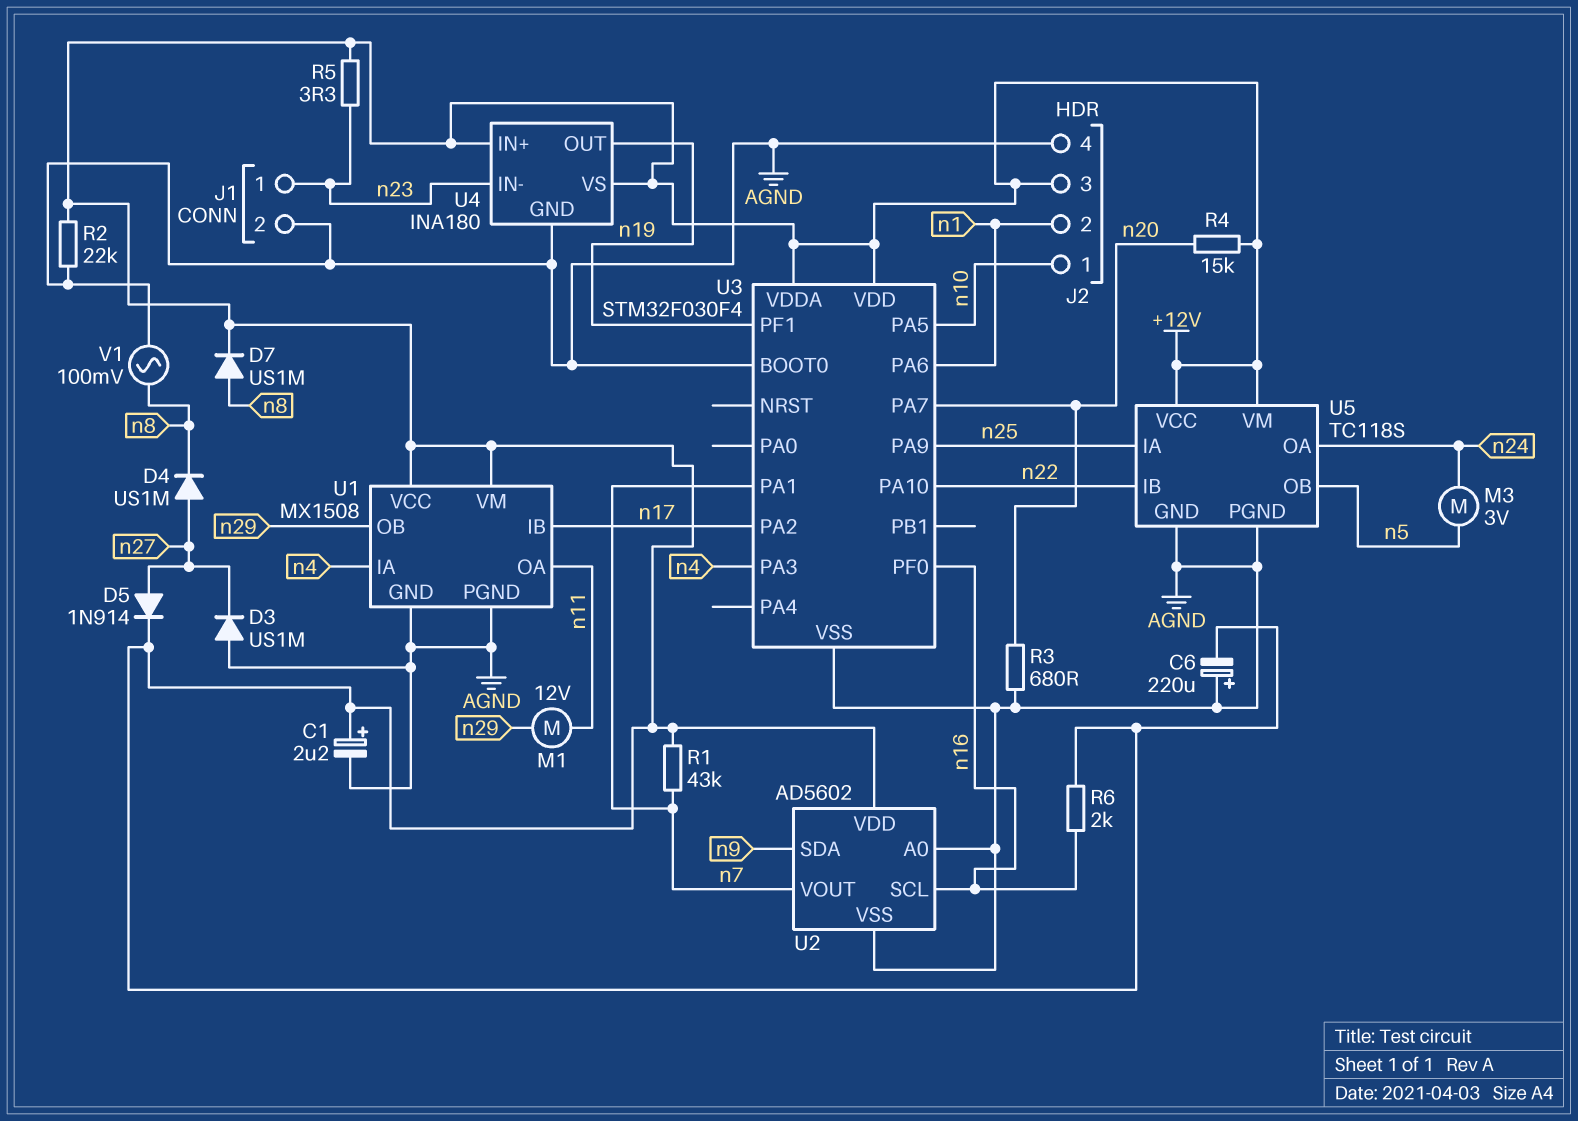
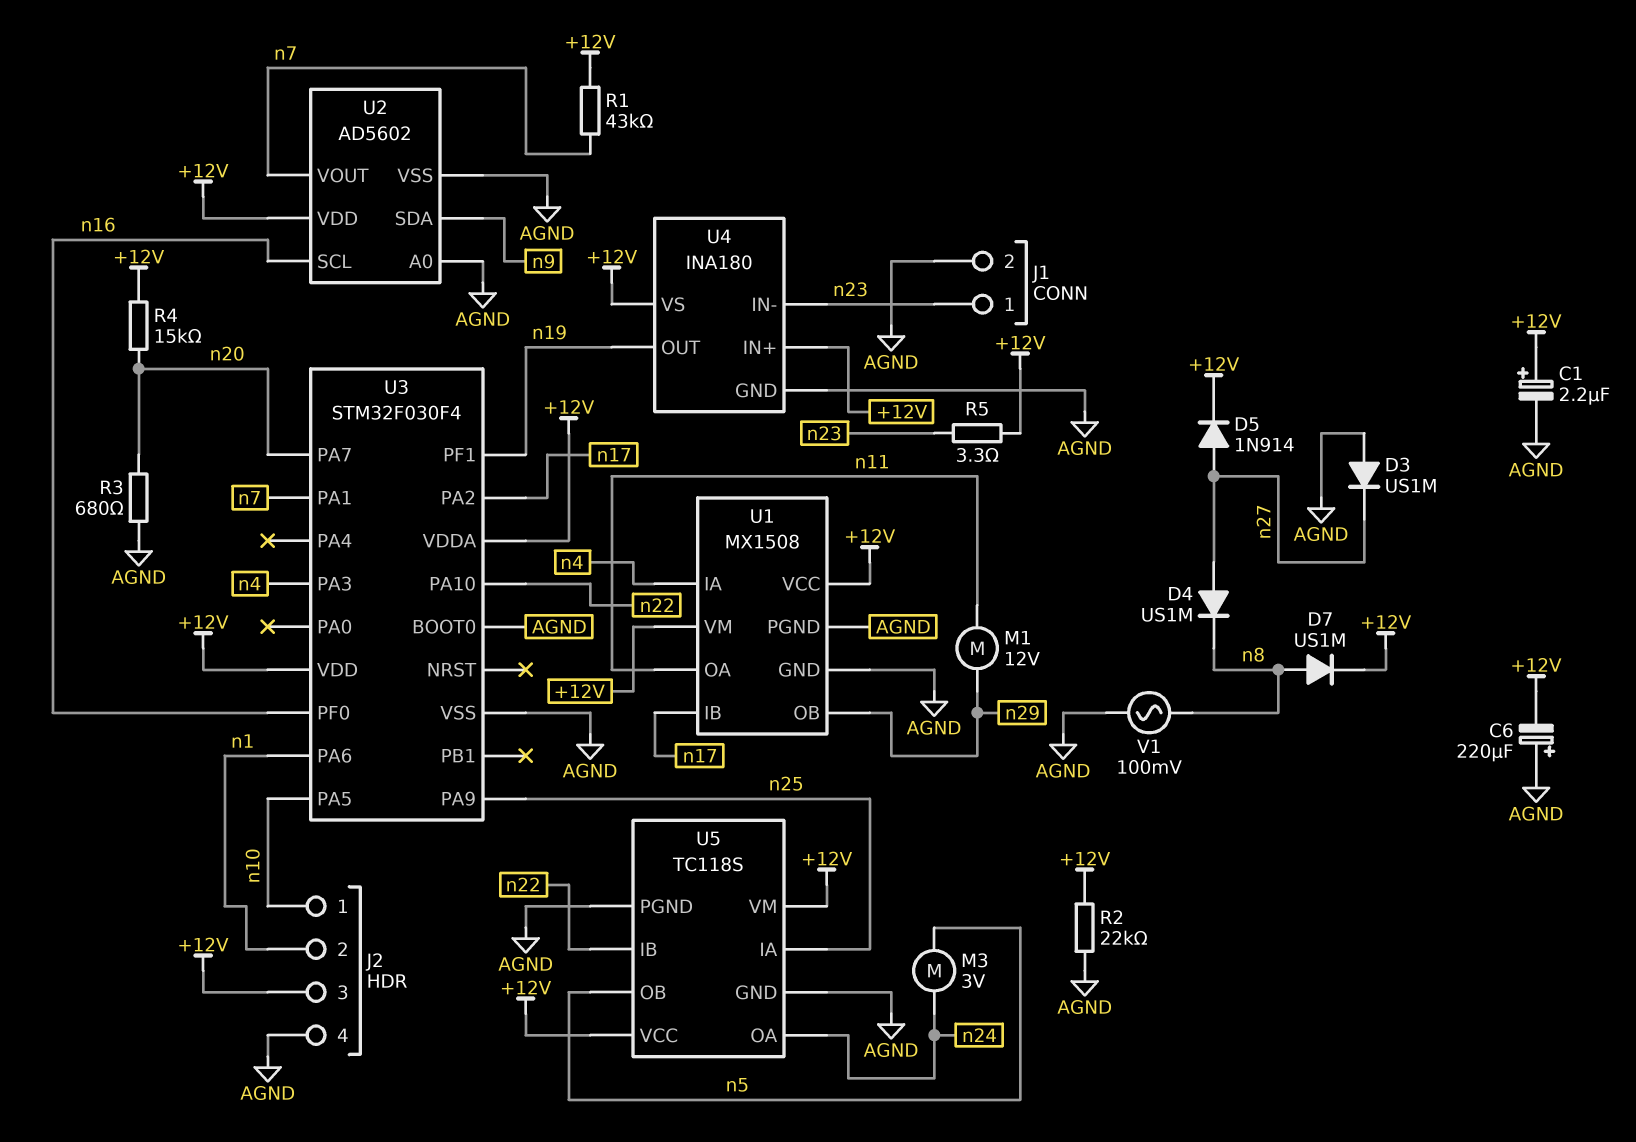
R6: 2k (+12V, n16) -> none

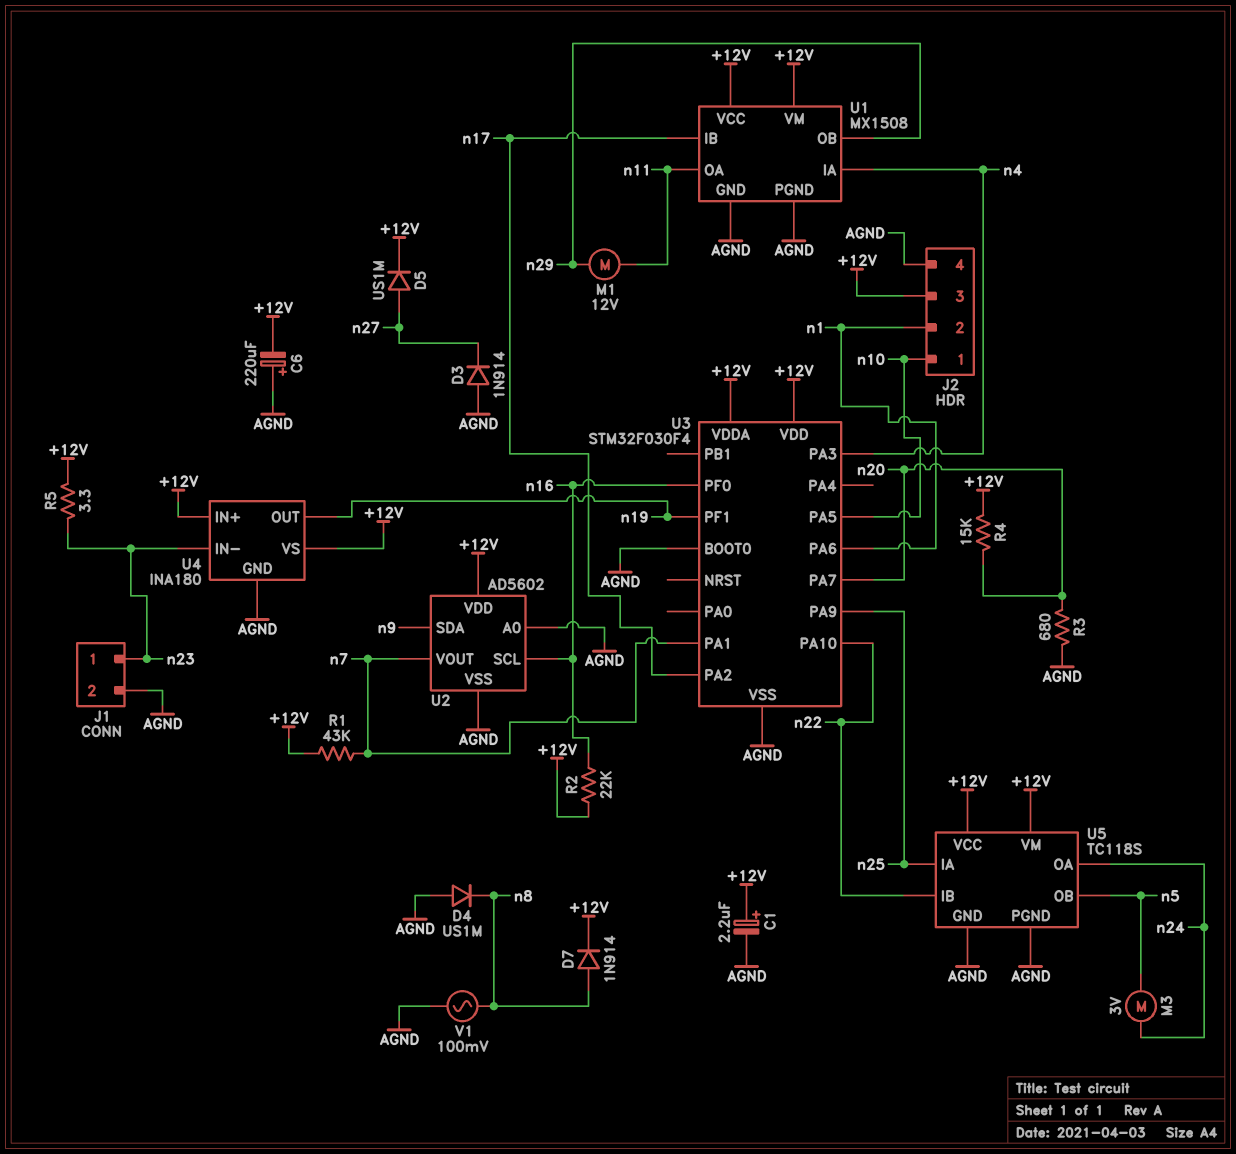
D3: diode US1M (A AGND, K n27) -> diode 1N914 (A AGND, K n27)
D4: diode US1M (A n27, K n8) -> diode US1M (A AGND, K n8)
D5: diode 1N914 (A n27, K +12V) -> diode US1M (A n27, K +12V)
D7: diode US1M (A n8, K +12V) -> diode 1N914 (A n8, K +12V)
R2: 22k (+12V, AGND) -> 22k (+12V, n16)

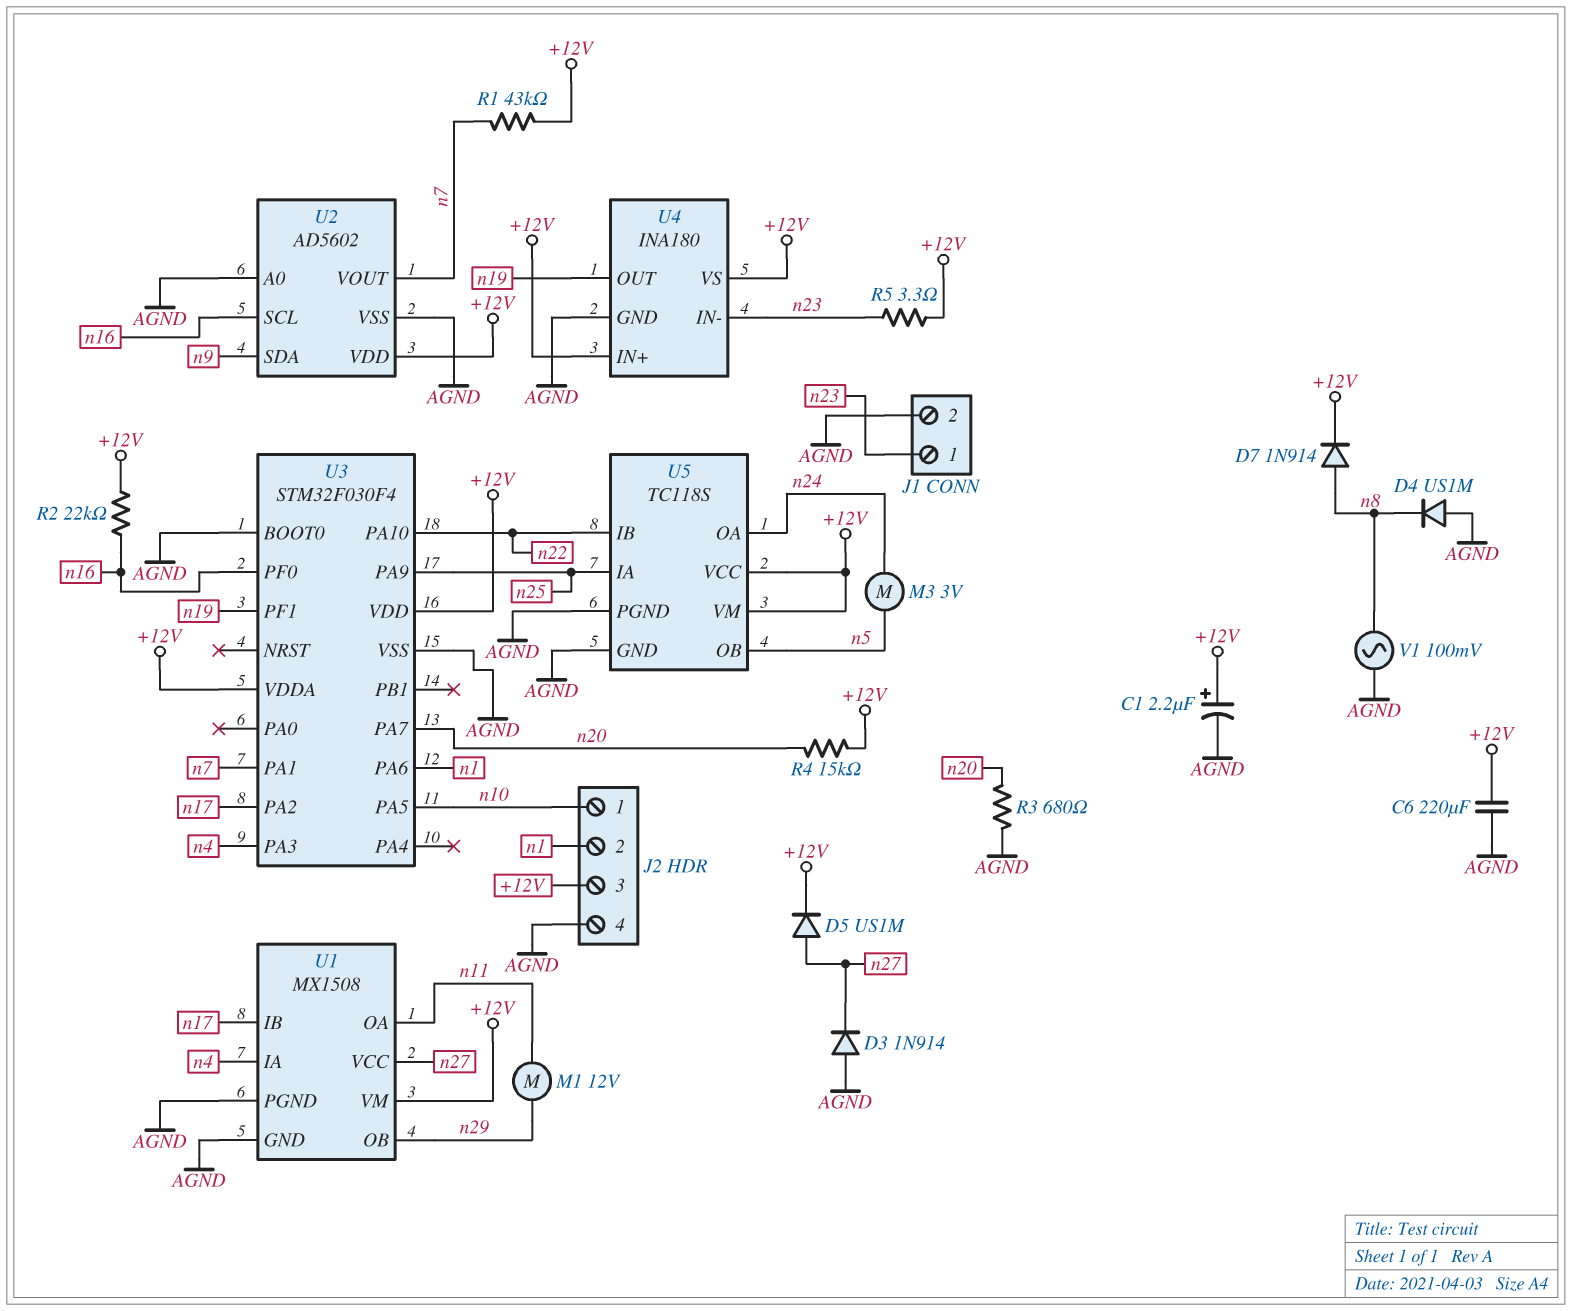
C6: 220uF (plus AGND, minus +12V) -> 220uF (+12V, AGND)
U1 pin VCC: +12V -> n27

